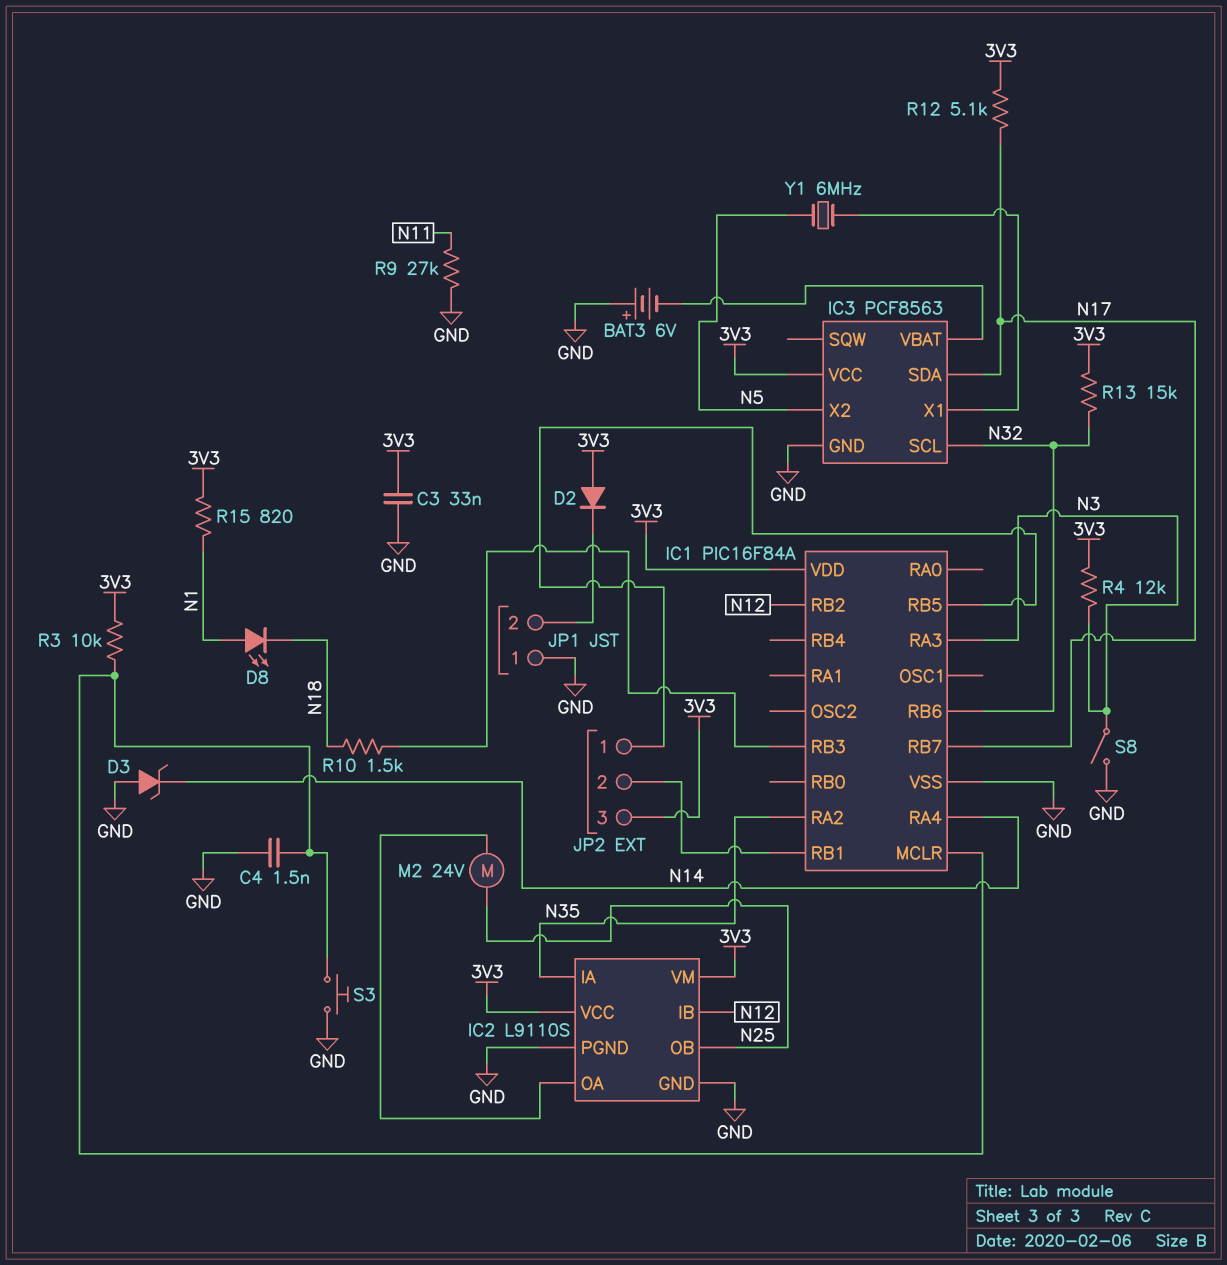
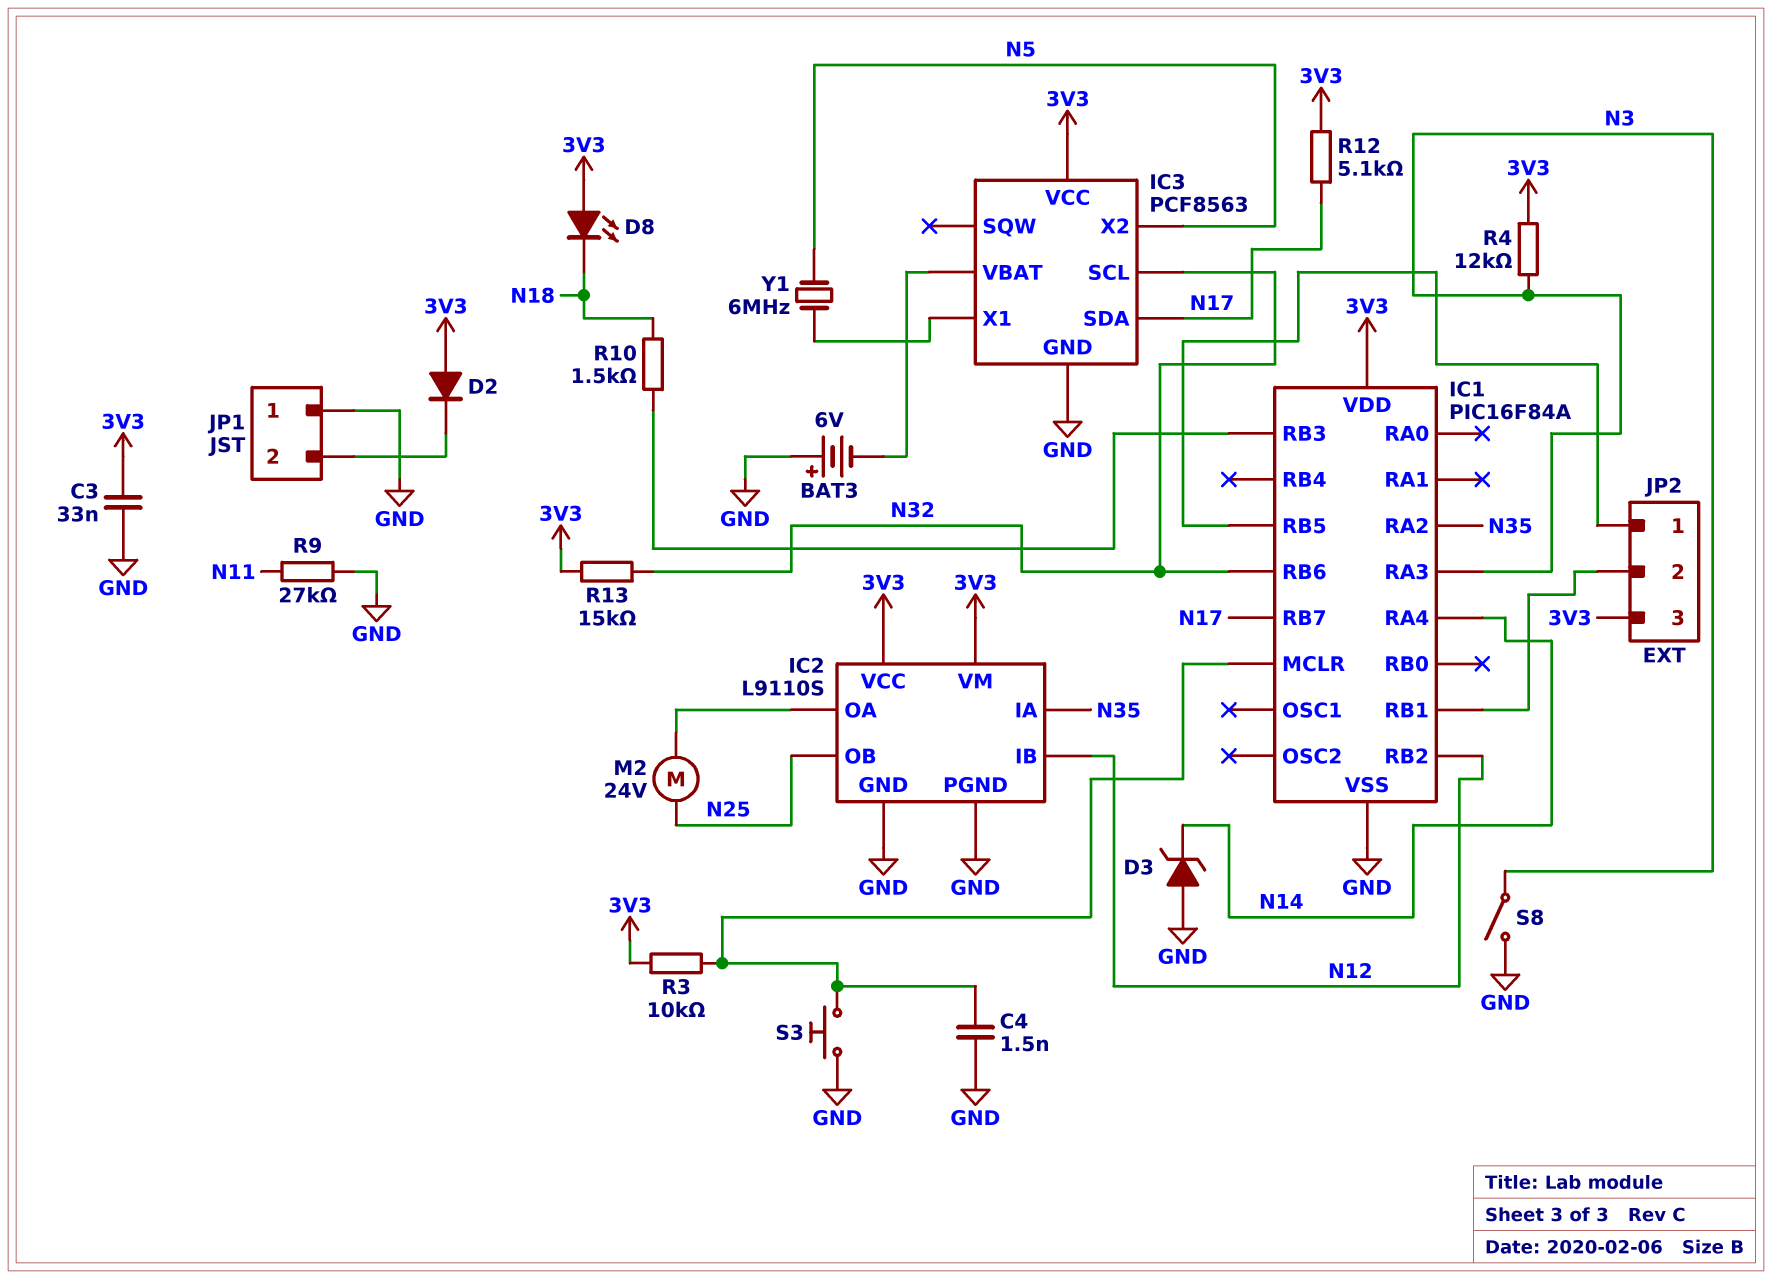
D8: LED (A N1, K N18) -> LED (A 3V3, K N18)
R15: 820 (3V3, N1) -> none

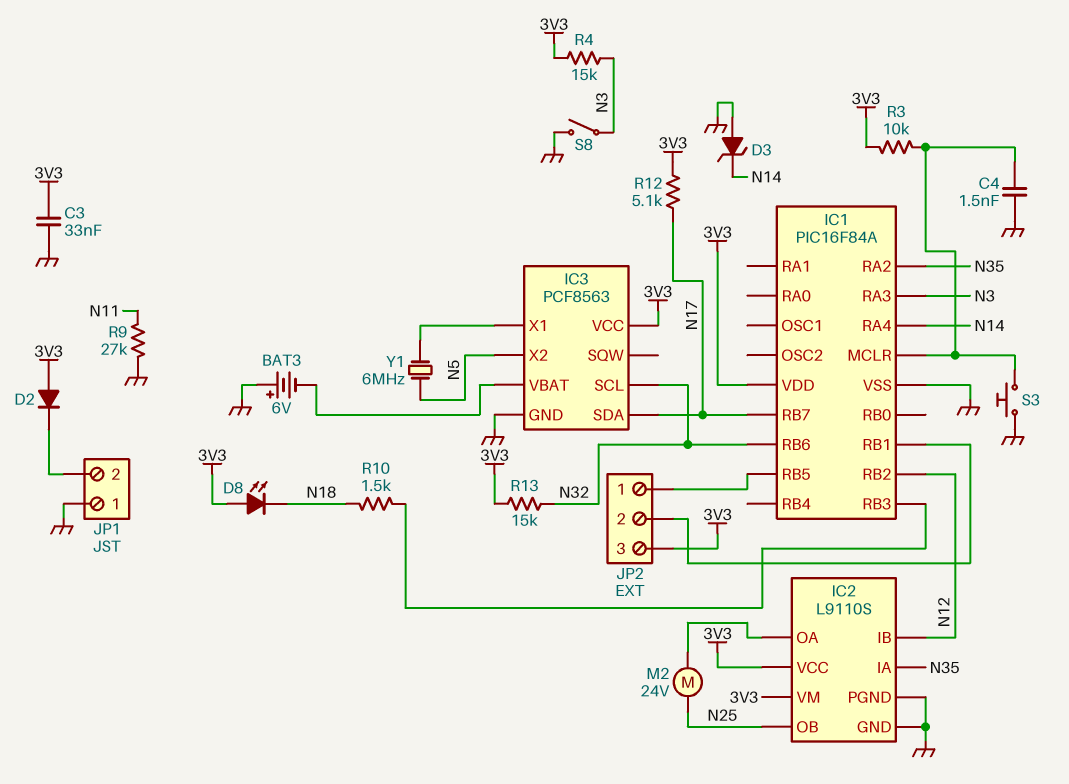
R4: 12k (3V3, N3) -> 15k (3V3, N3)

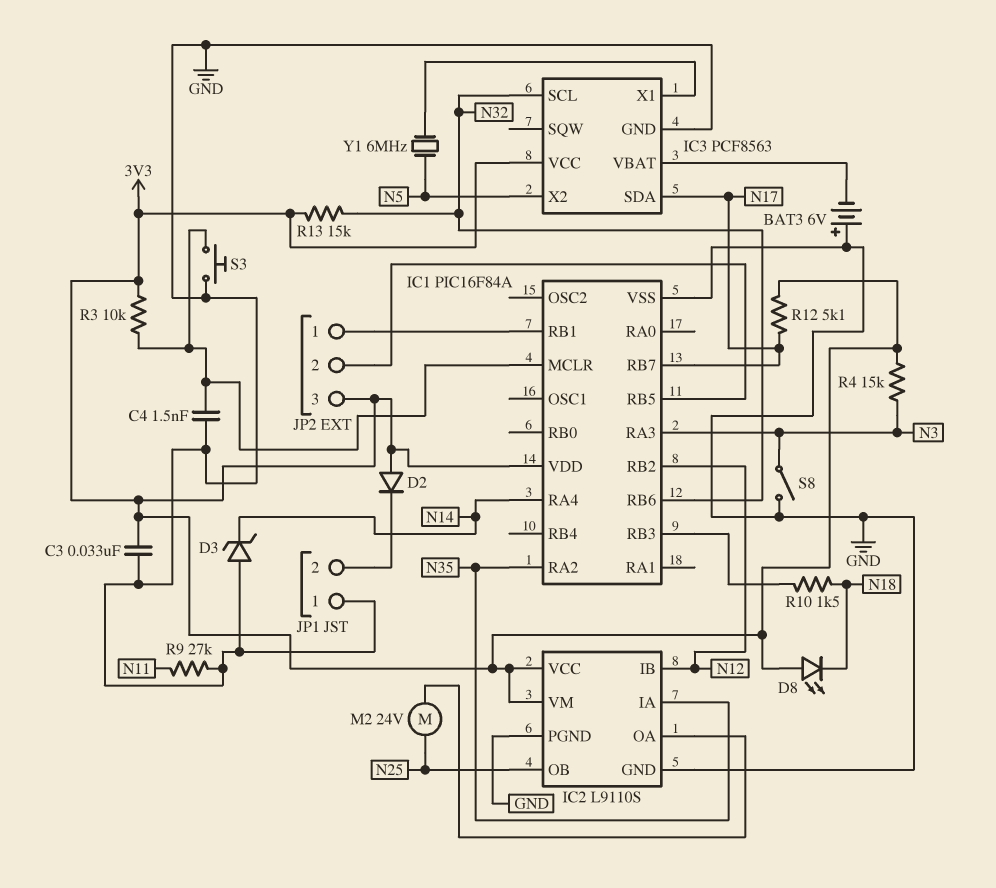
JP2 pin 1: IC1/RB5 -> IC1/RB1
JP2 pin 2: IC1/RB1 -> IC1/RB5

